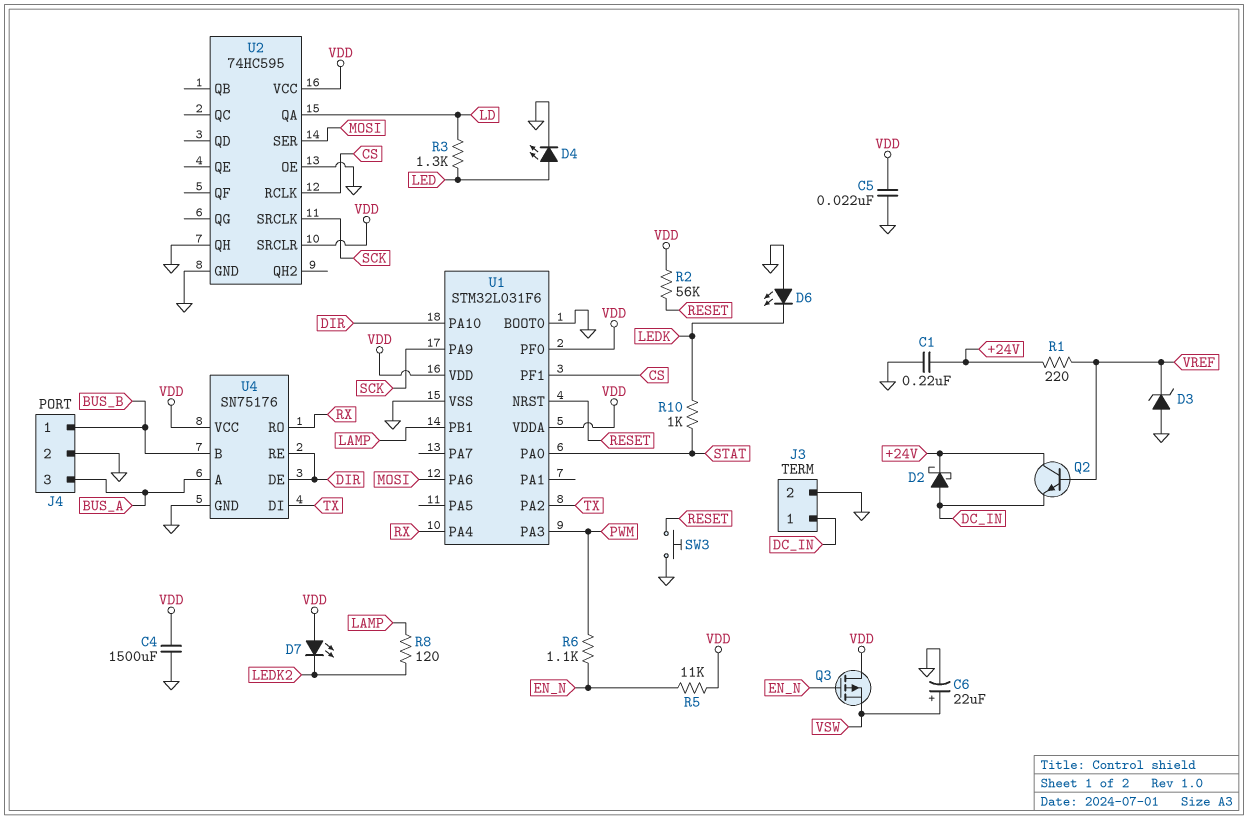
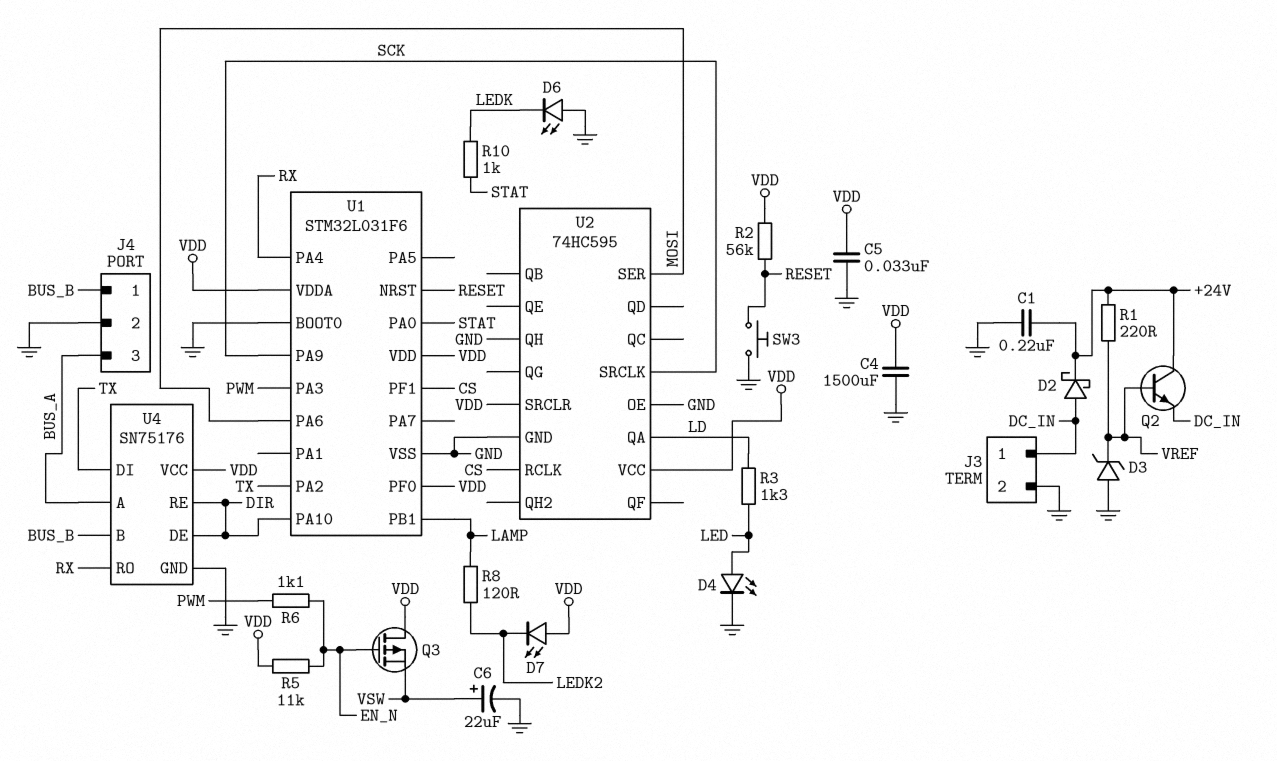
C5: 22nF (GND, VDD) -> 33nF (GND, VDD)

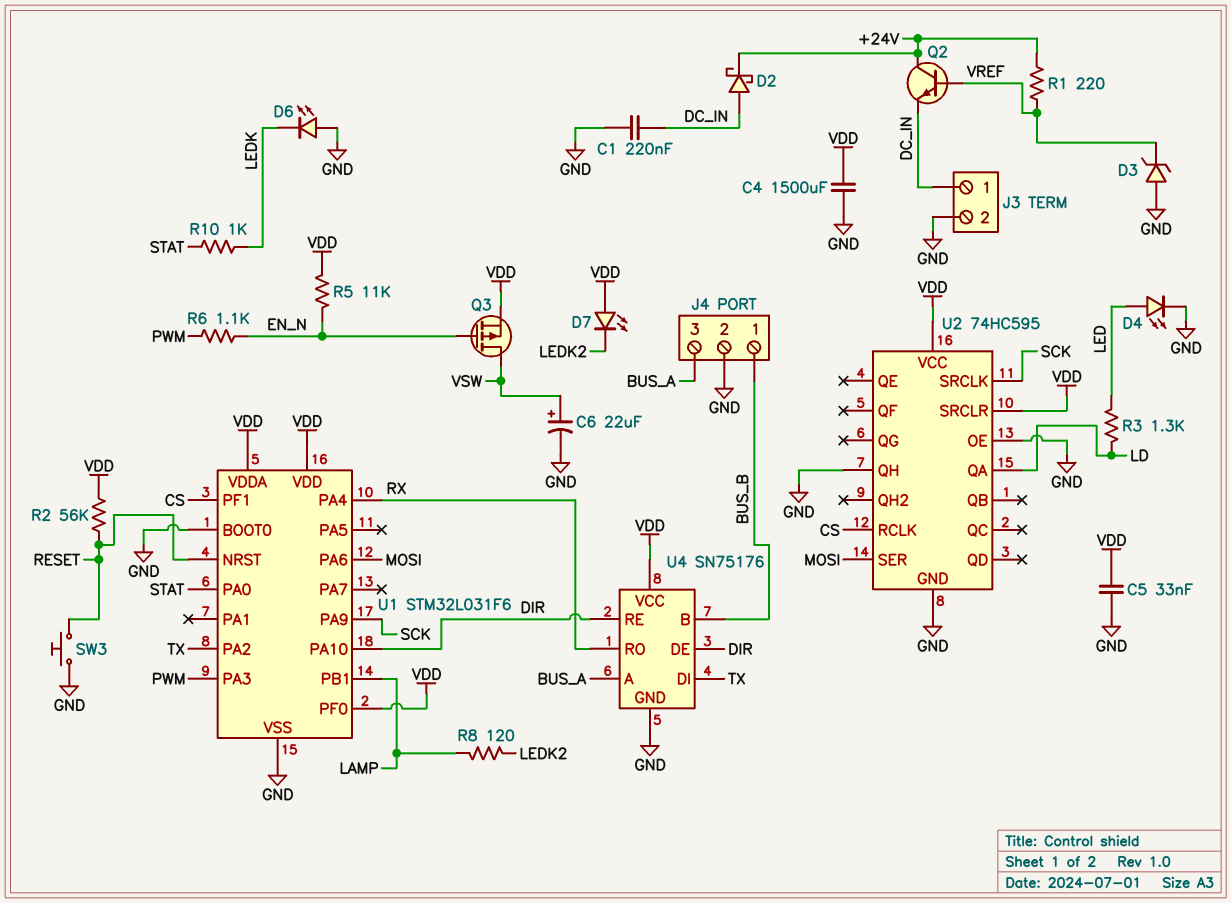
C1: 220nF (+24V, GND) -> 220nF (DC_IN, GND)
Q3: PMOS (G EN_N, D VDD, S VSW) -> PMOS (G EN_N, D VSW, S VDD)

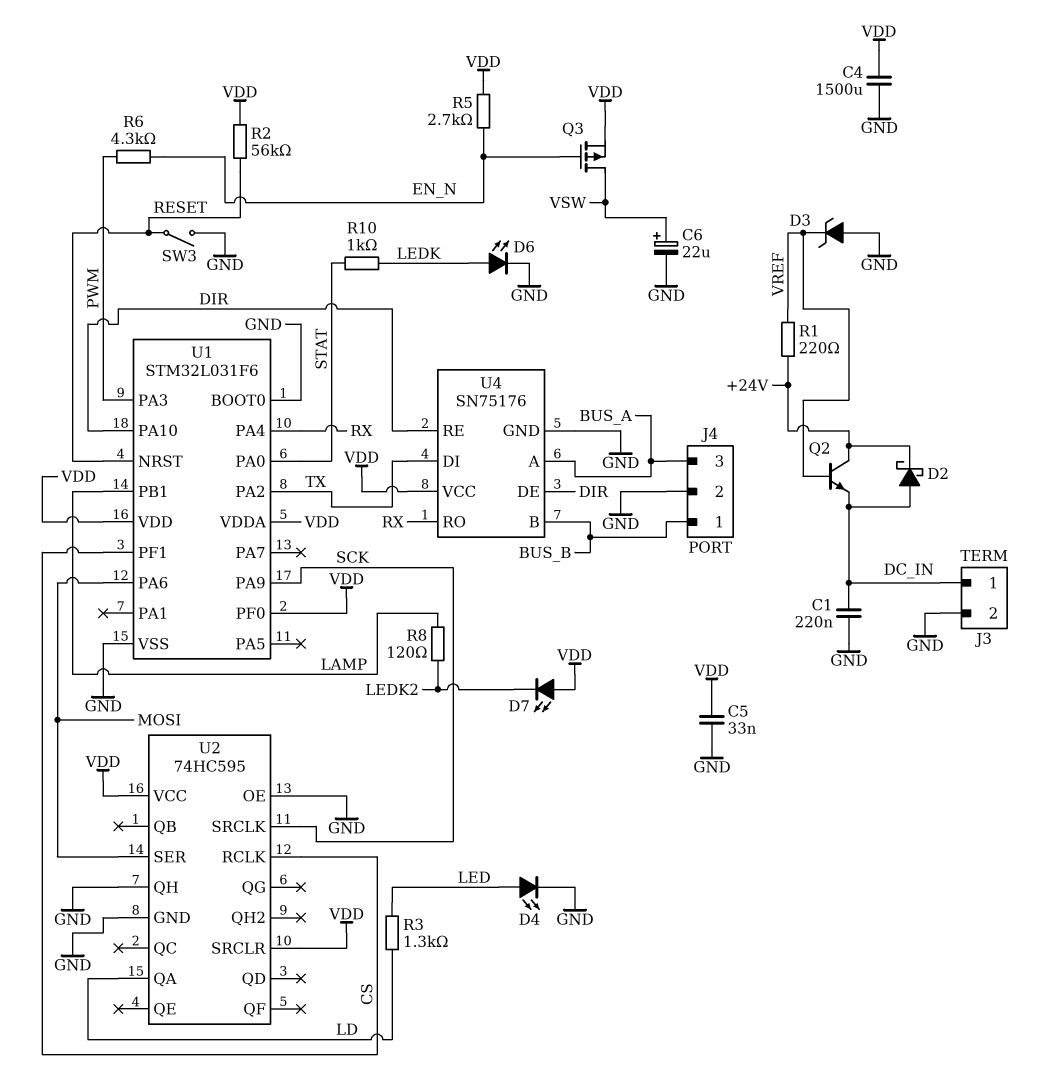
D6: LED (A GND, K LEDK) -> LED (A LEDK, K GND)
R5: 11k (EN_N, VDD) -> 2.7k (EN_N, VDD)
R6: 1.1k (EN_N, PWM) -> 4.3k (EN_N, PWM)
SW3: button (GND, RESET) -> switch (GND, RESET)

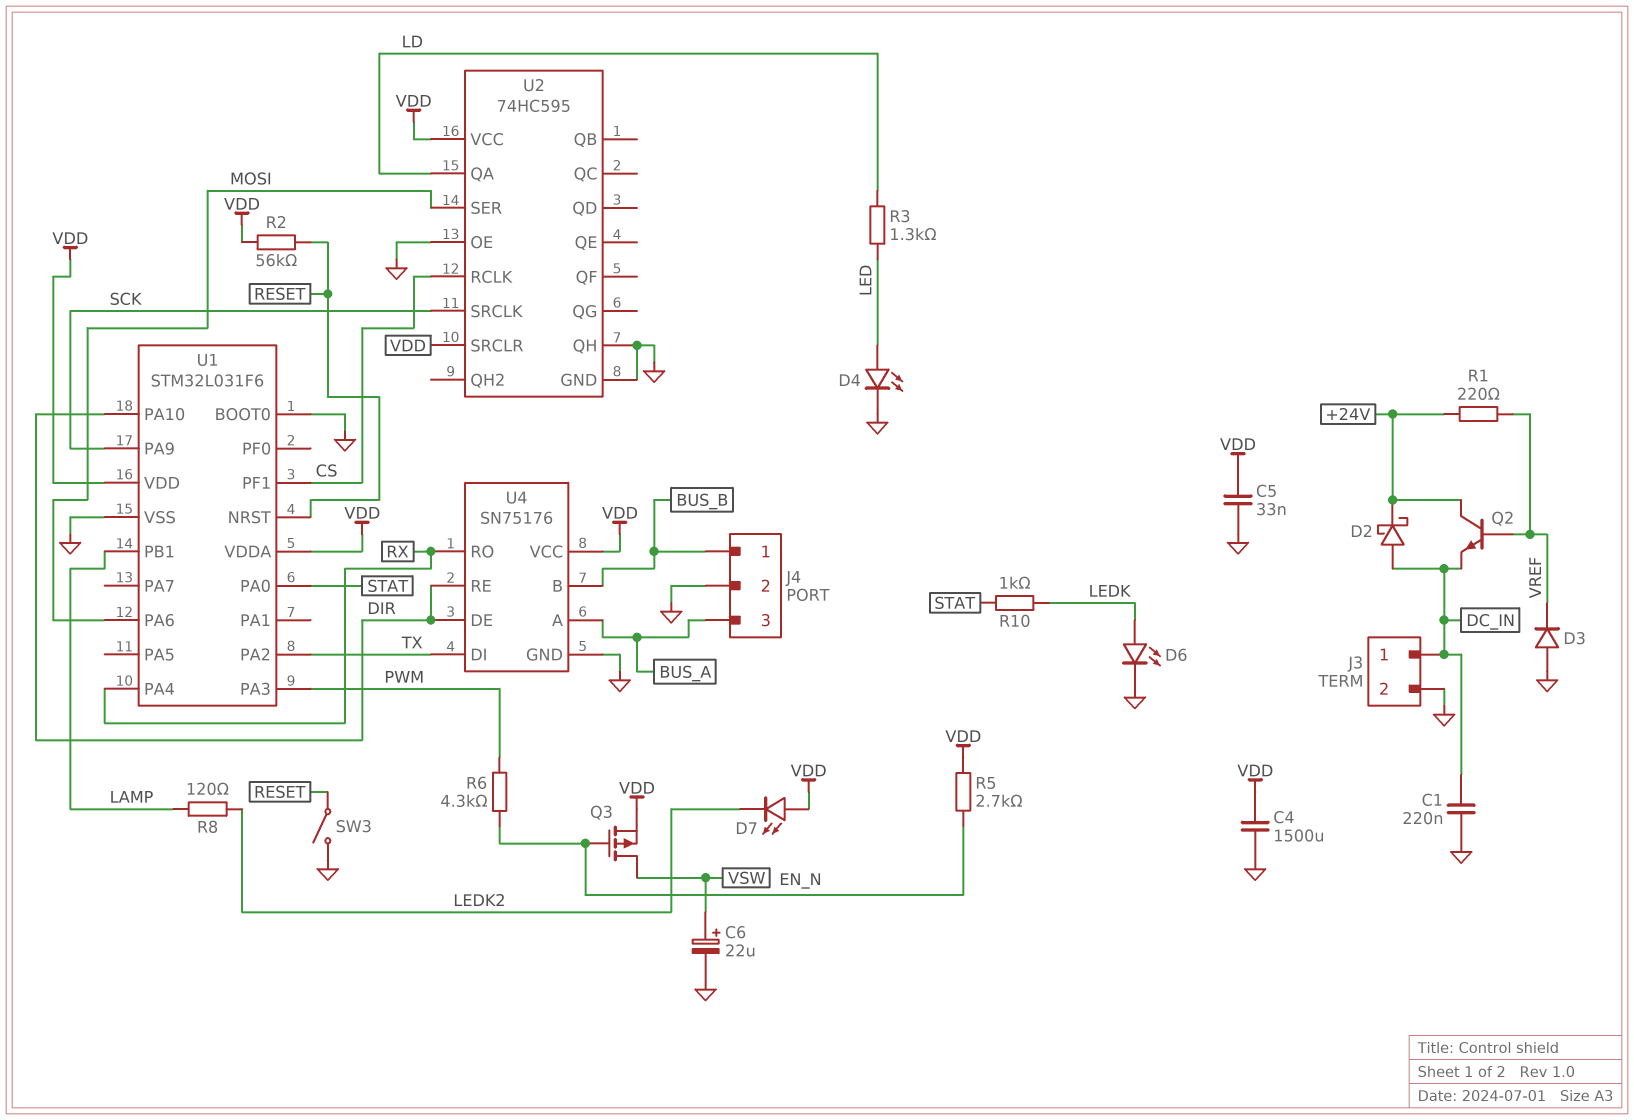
D3: zener (A GND, K VREF) -> diode (A GND, K VREF)
U1 pin PF0: VDD -> none

